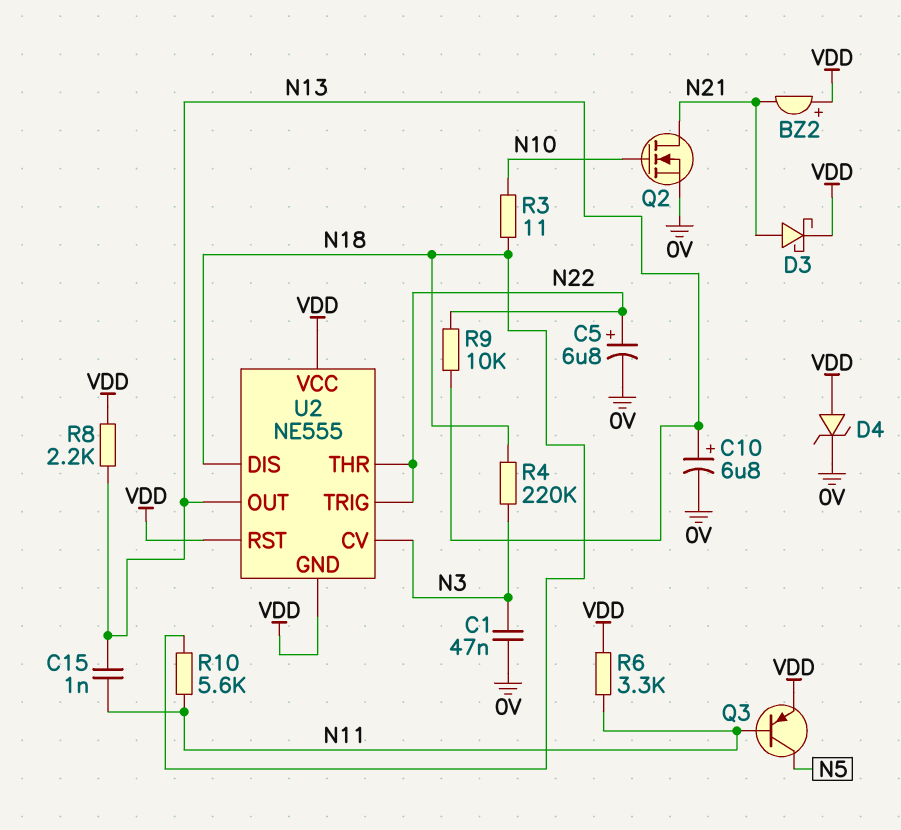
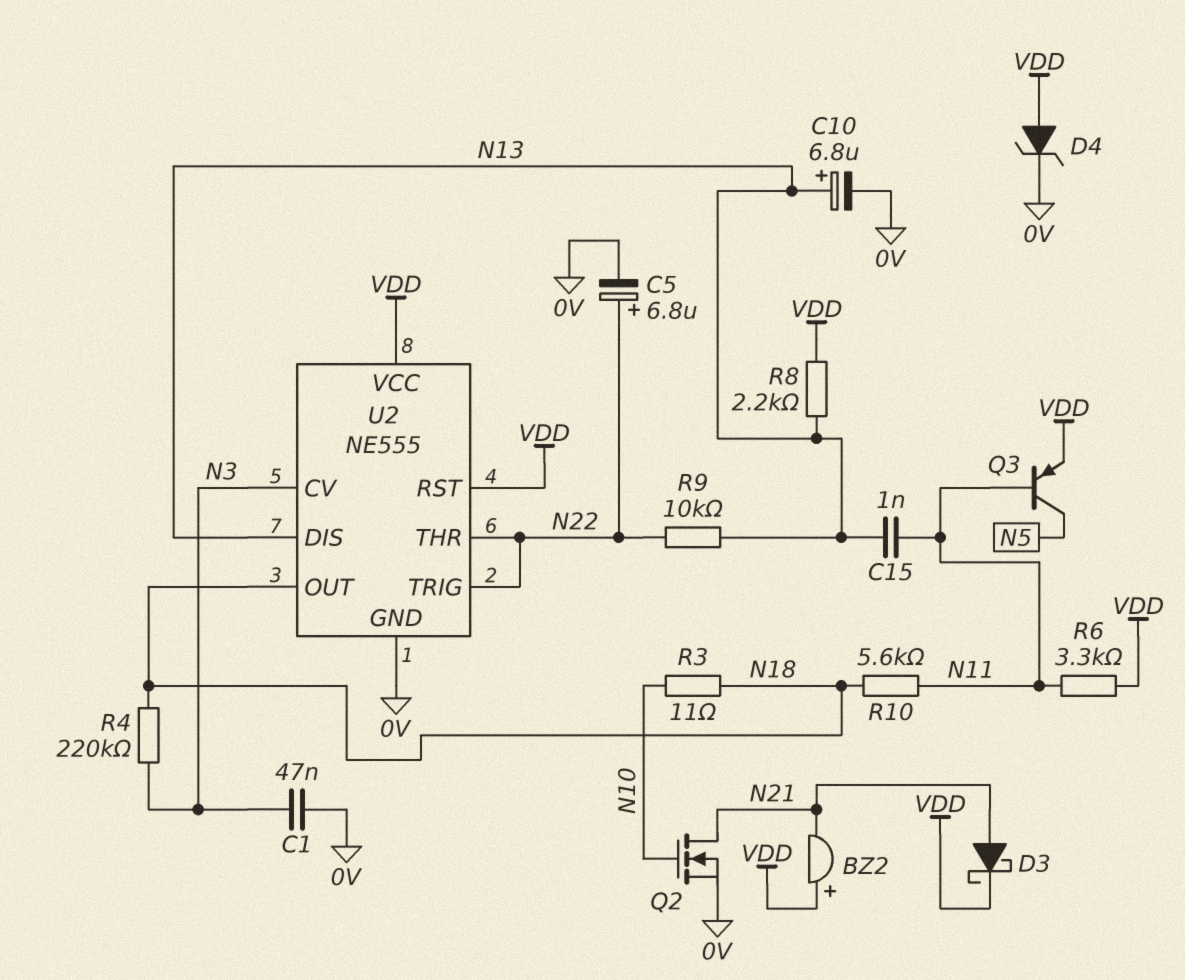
U2 pin DIS: N18 -> N13
U2 pin GND: VDD -> 0V
U2 pin OUT: N13 -> N18

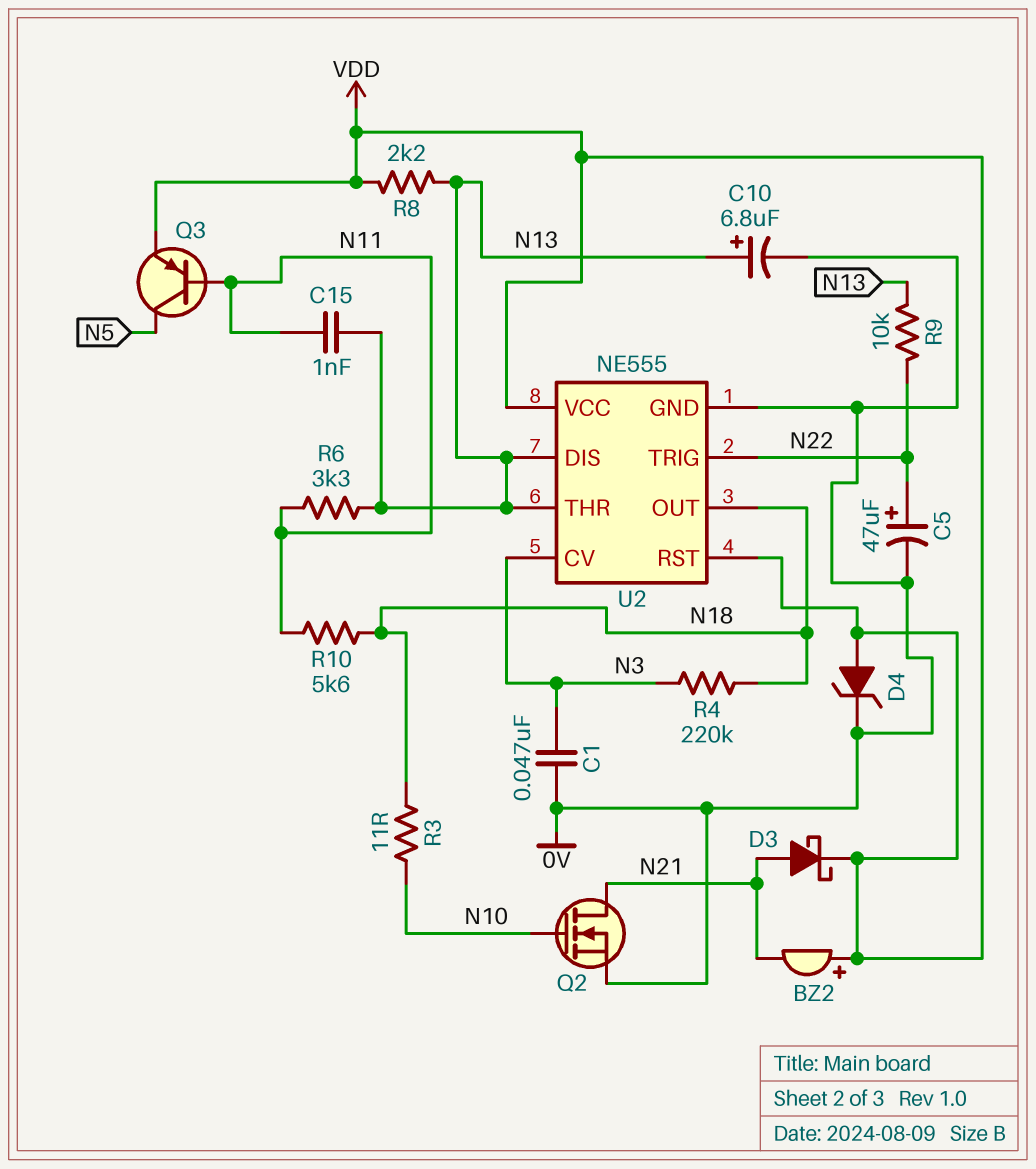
C5: 6.8uF (plus N22, minus 0V) -> 47uF (plus N22, minus 0V)
R6: 3.3k (N11, VDD) -> 3.3k (N11, N13)
U2 pin THR: N22 -> N13

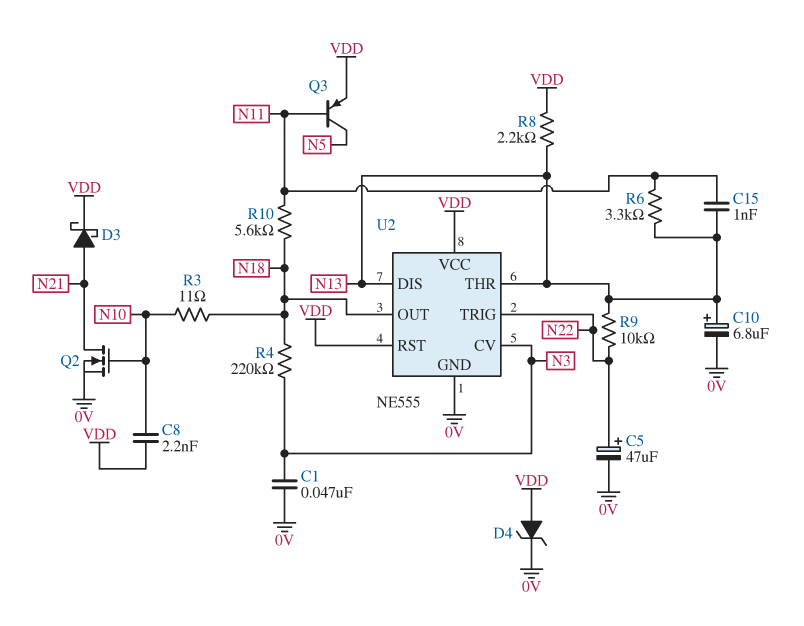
BZ2: buzzer (plus VDD, minus N21) -> none
C8: none -> 2.2nF (N10, VDD)

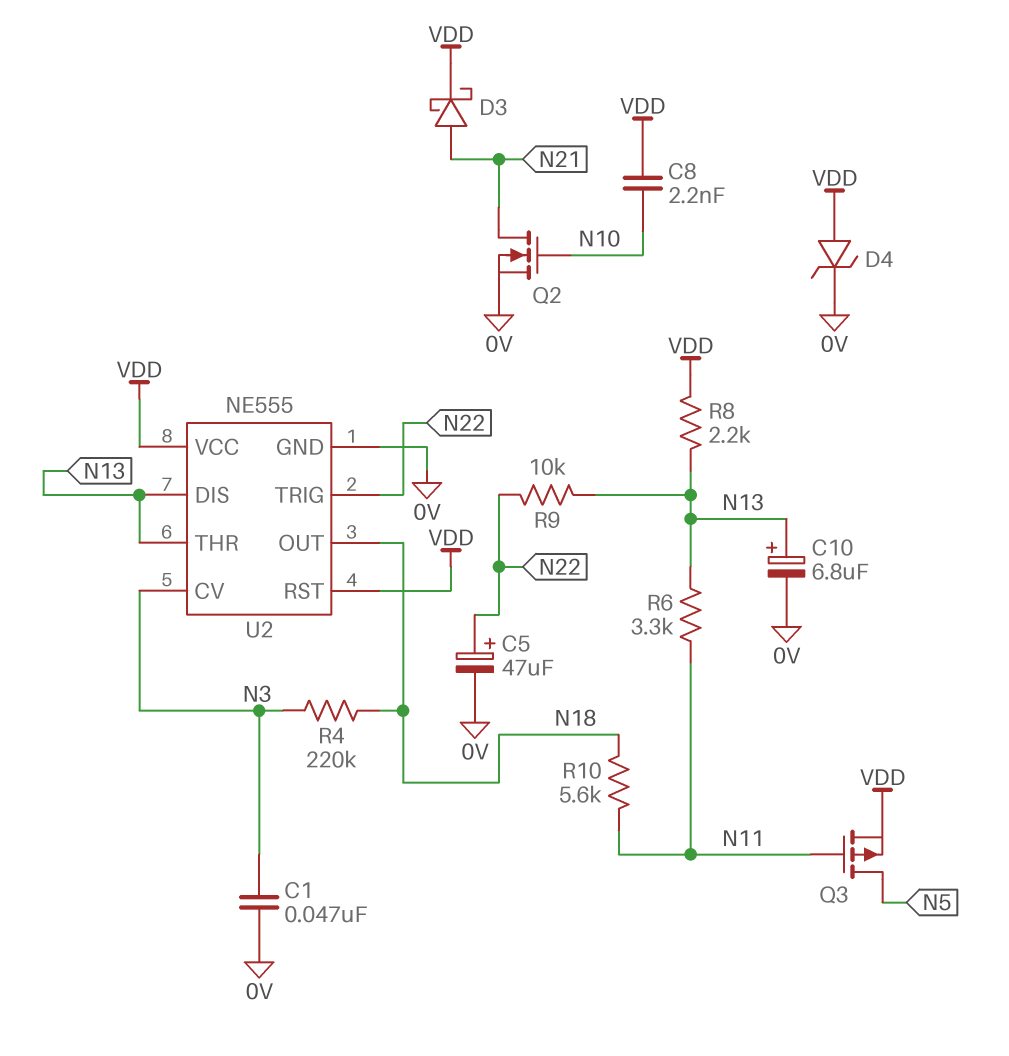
C15: 1nF (N11, N13) -> none
Q3: PNP (B N11, C N5, E VDD) -> PMOS (G N11, D N5, S VDD)
R3: 11 (N10, N18) -> none

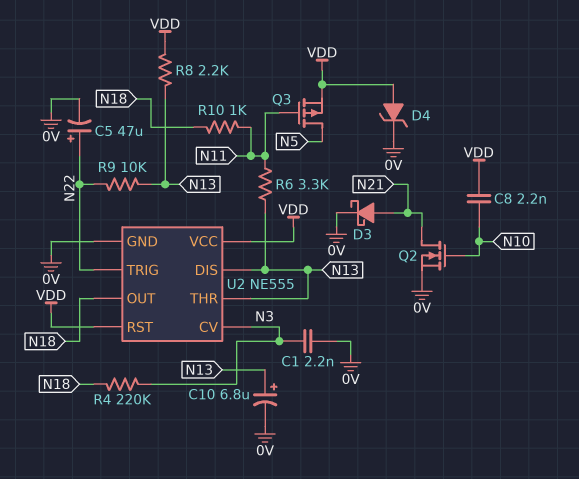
C1: 47nF (0V, N3) -> 2.2nF (0V, N3)
D3: schottky (A N21, K VDD) -> schottky (A N21, K 0V)
R10: 5.6k (N11, N18) -> 1k (N11, N18)

